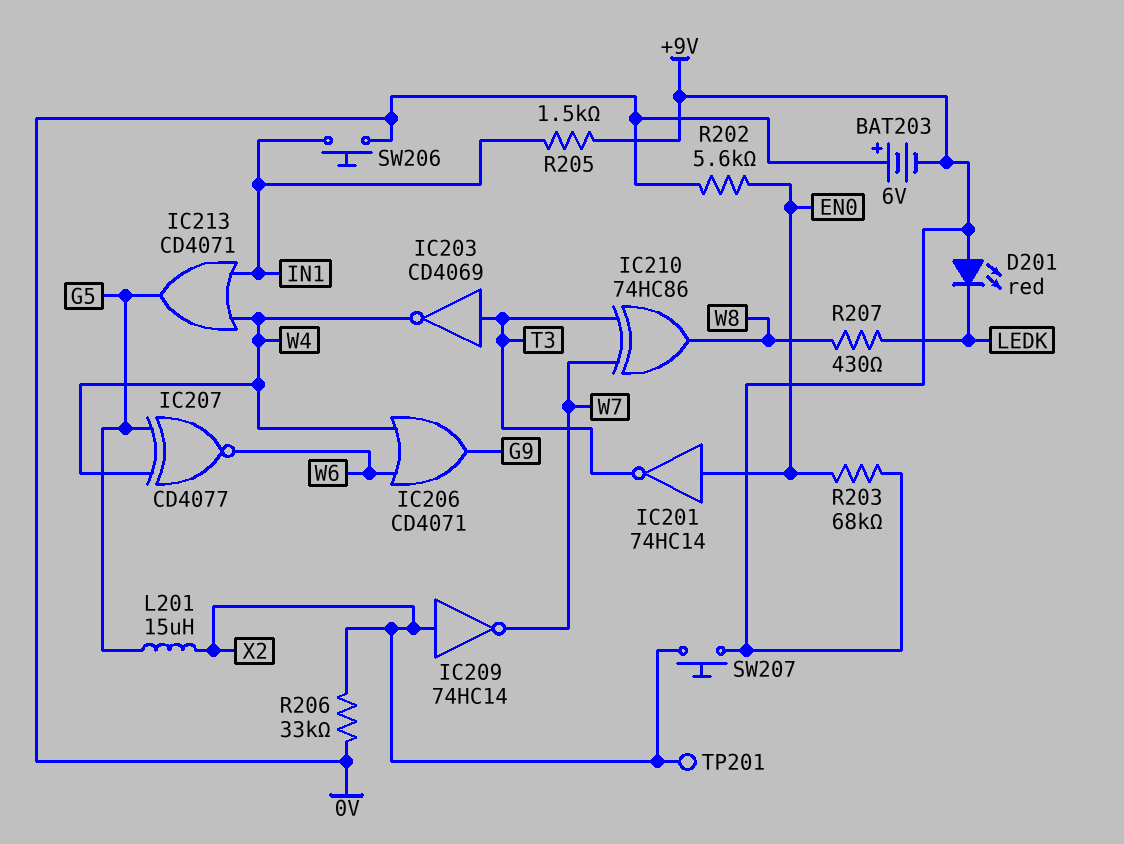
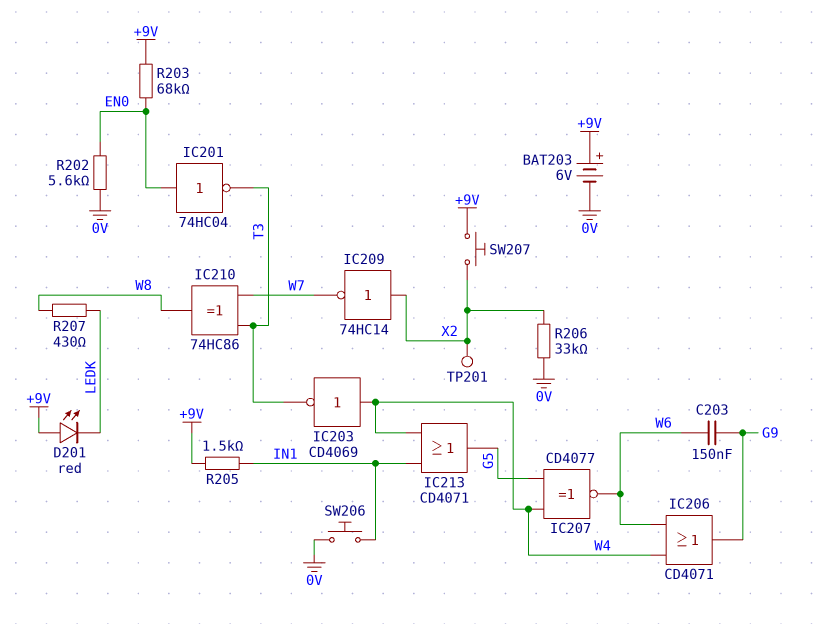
BAT203: 6V (plus 0V, minus +9V) -> 6V (plus +9V, minus 0V)
C203: none -> 150nF (G9, W6)
IC201: NOT 74HC14 (in EN0, out T3) -> NOT 74HC04 (in EN0, out T3)
IC203: NOT CD4069 (in T3, out W4) -> NOT CD4069 (in W4, out T3)
L201: 15uH (G5, X2) -> none

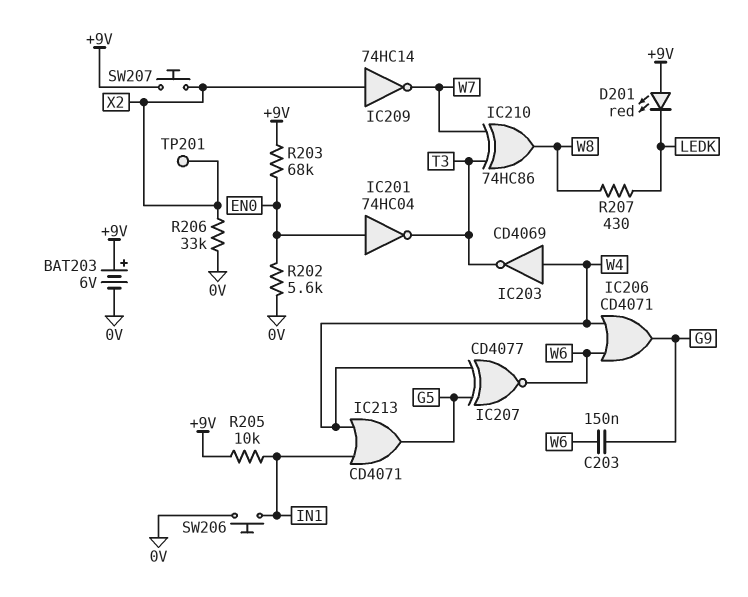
R205: 1.5k (+9V, IN1) -> 10k (+9V, IN1)

